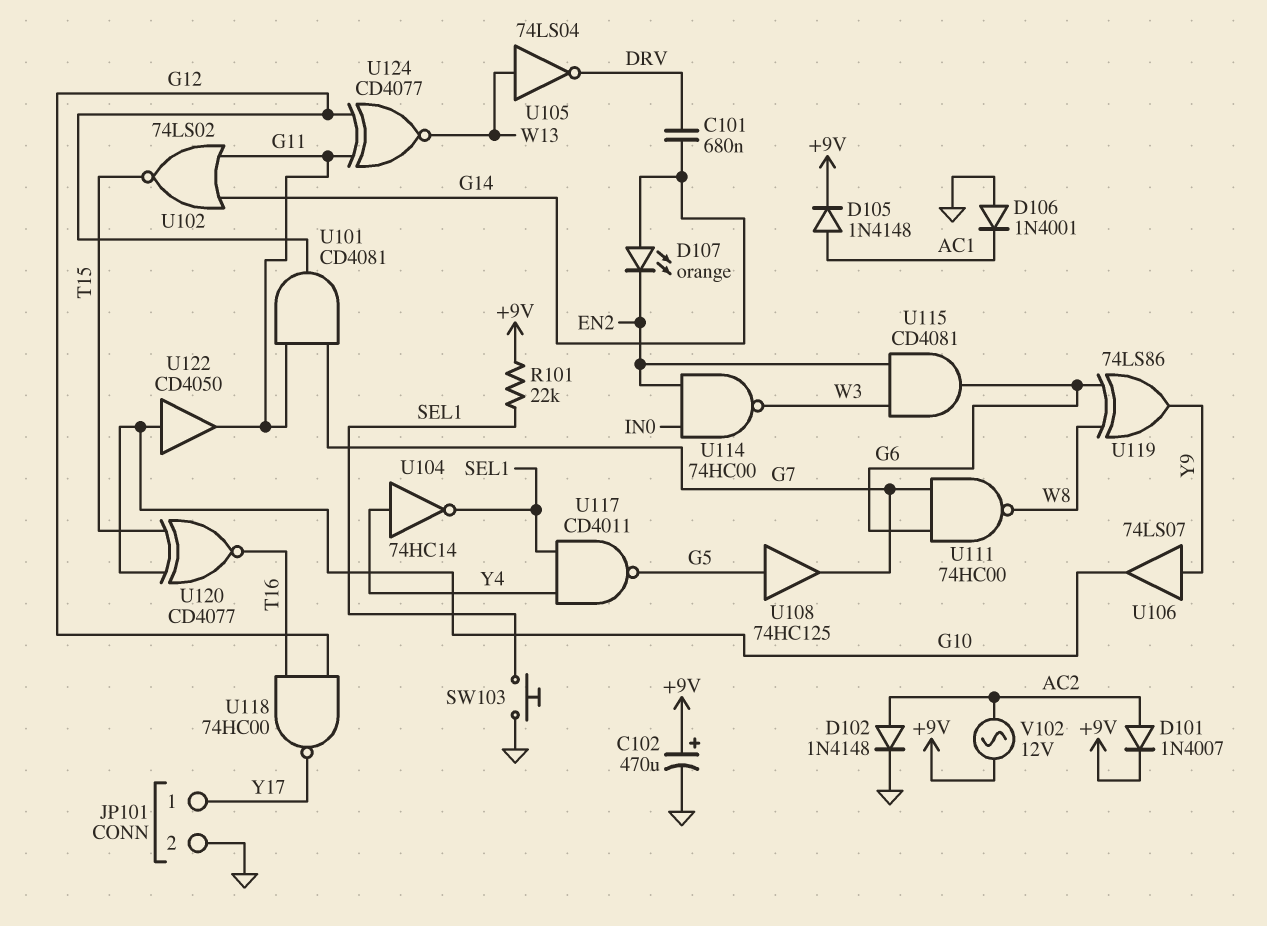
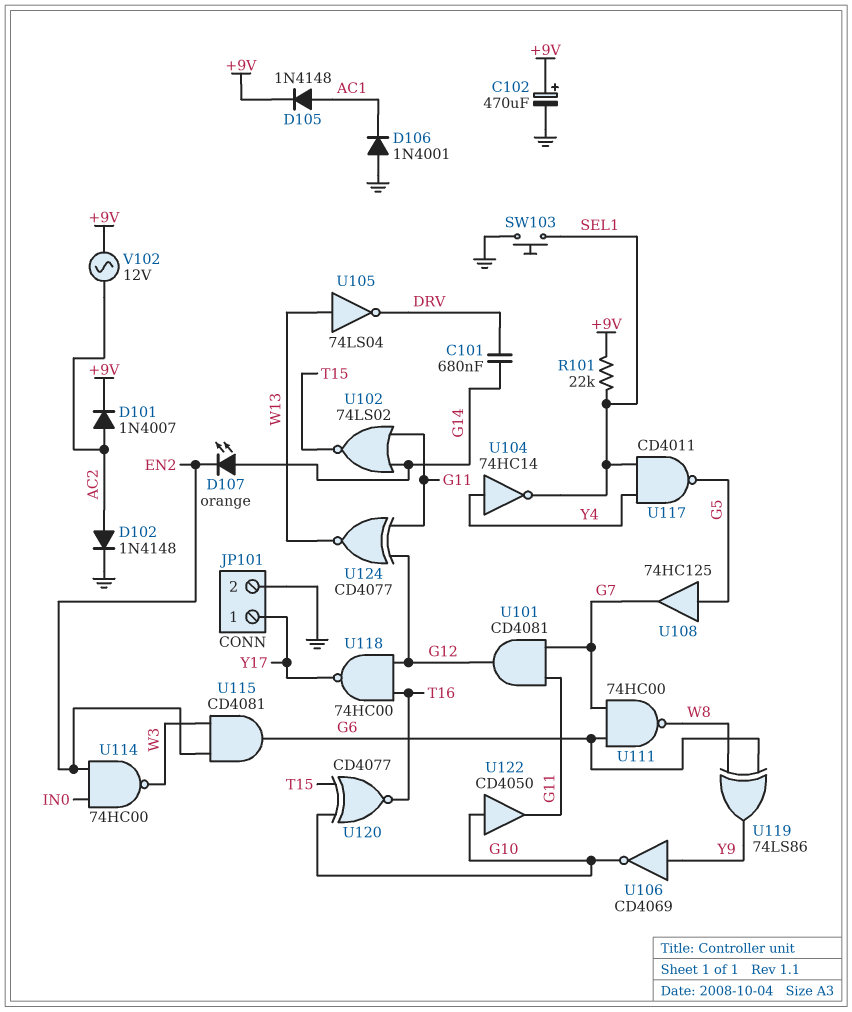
U106: buffer 74LS07 (in Y9, out G10) -> NOT CD4069 (in Y9, out G10)

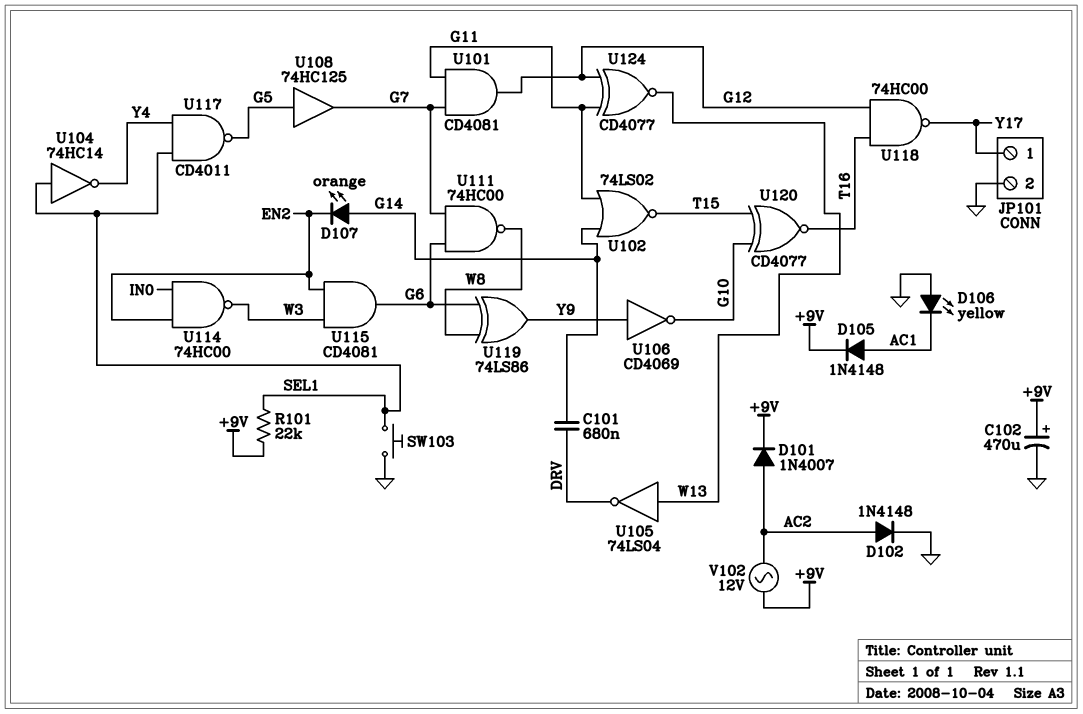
D106: diode 1N4001 (A GND, K AC1) -> LED yellow (A GND, K AC1)
U104: NOT 74HC14 (in Y4, out SEL1) -> NOT 74HC14 (in SEL1, out Y4)
U122: buffer CD4050 (in G10, out G11) -> none

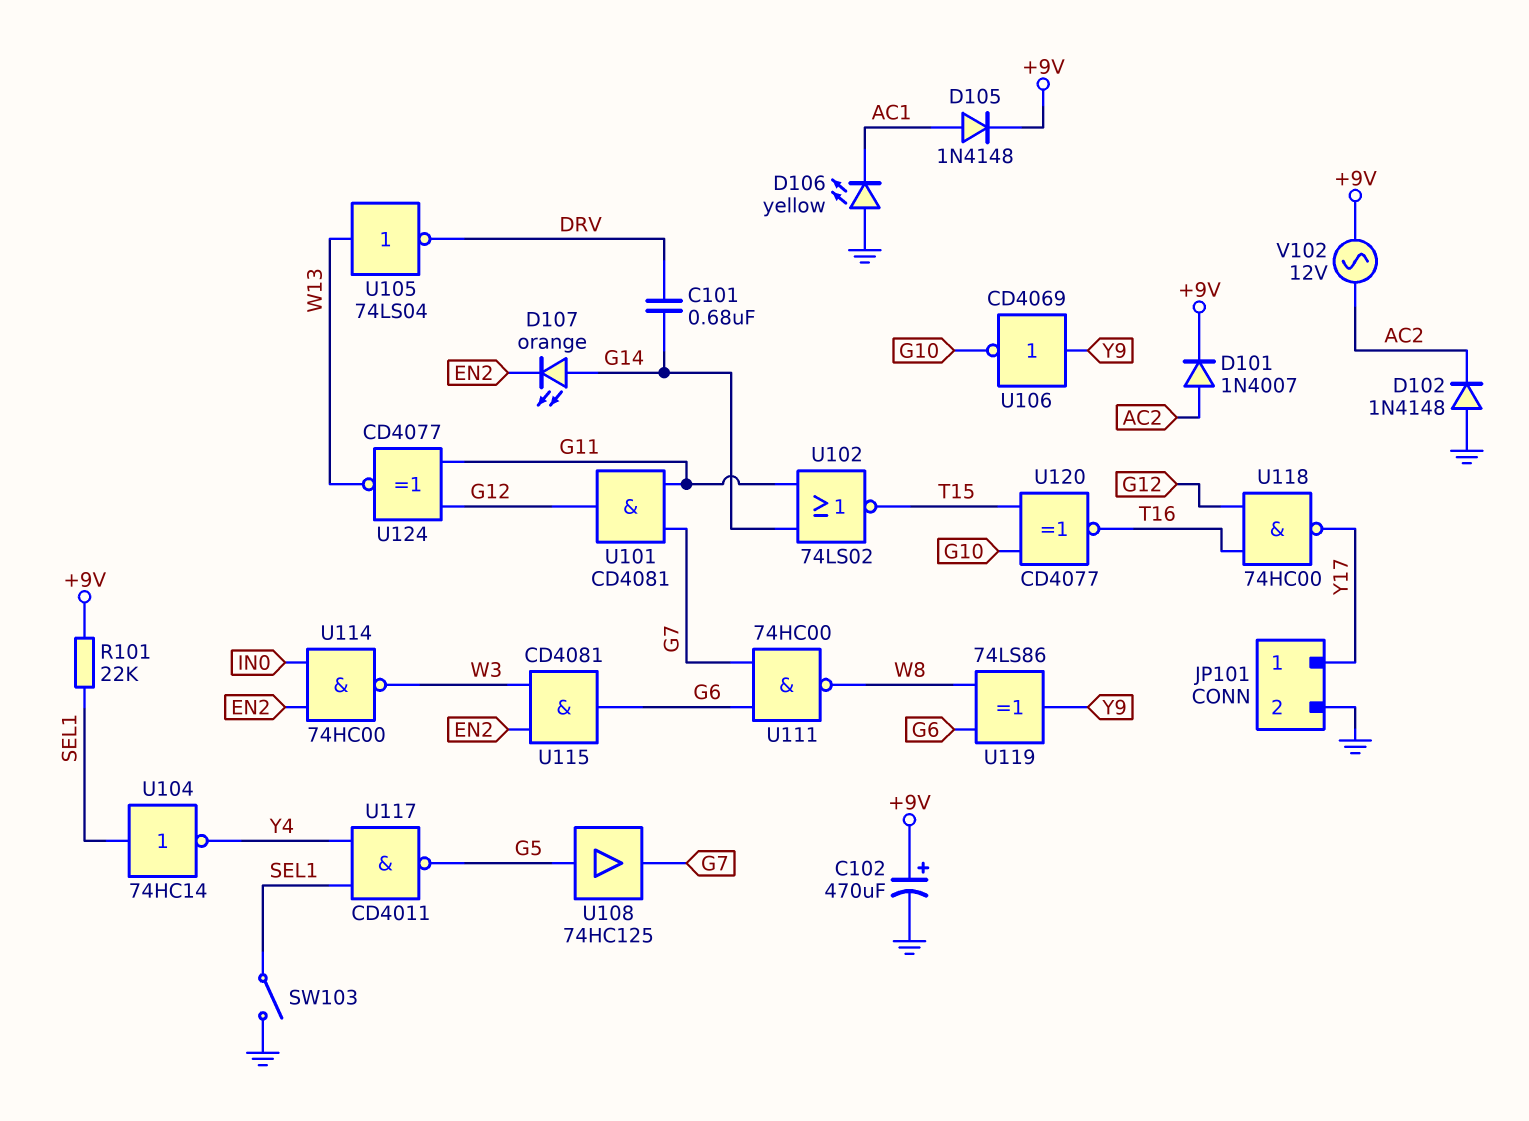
D102: diode 1N4148 (A AC2, K GND) -> diode 1N4148 (A GND, K AC2)
SW103: button (GND, SEL1) -> switch (GND, SEL1)

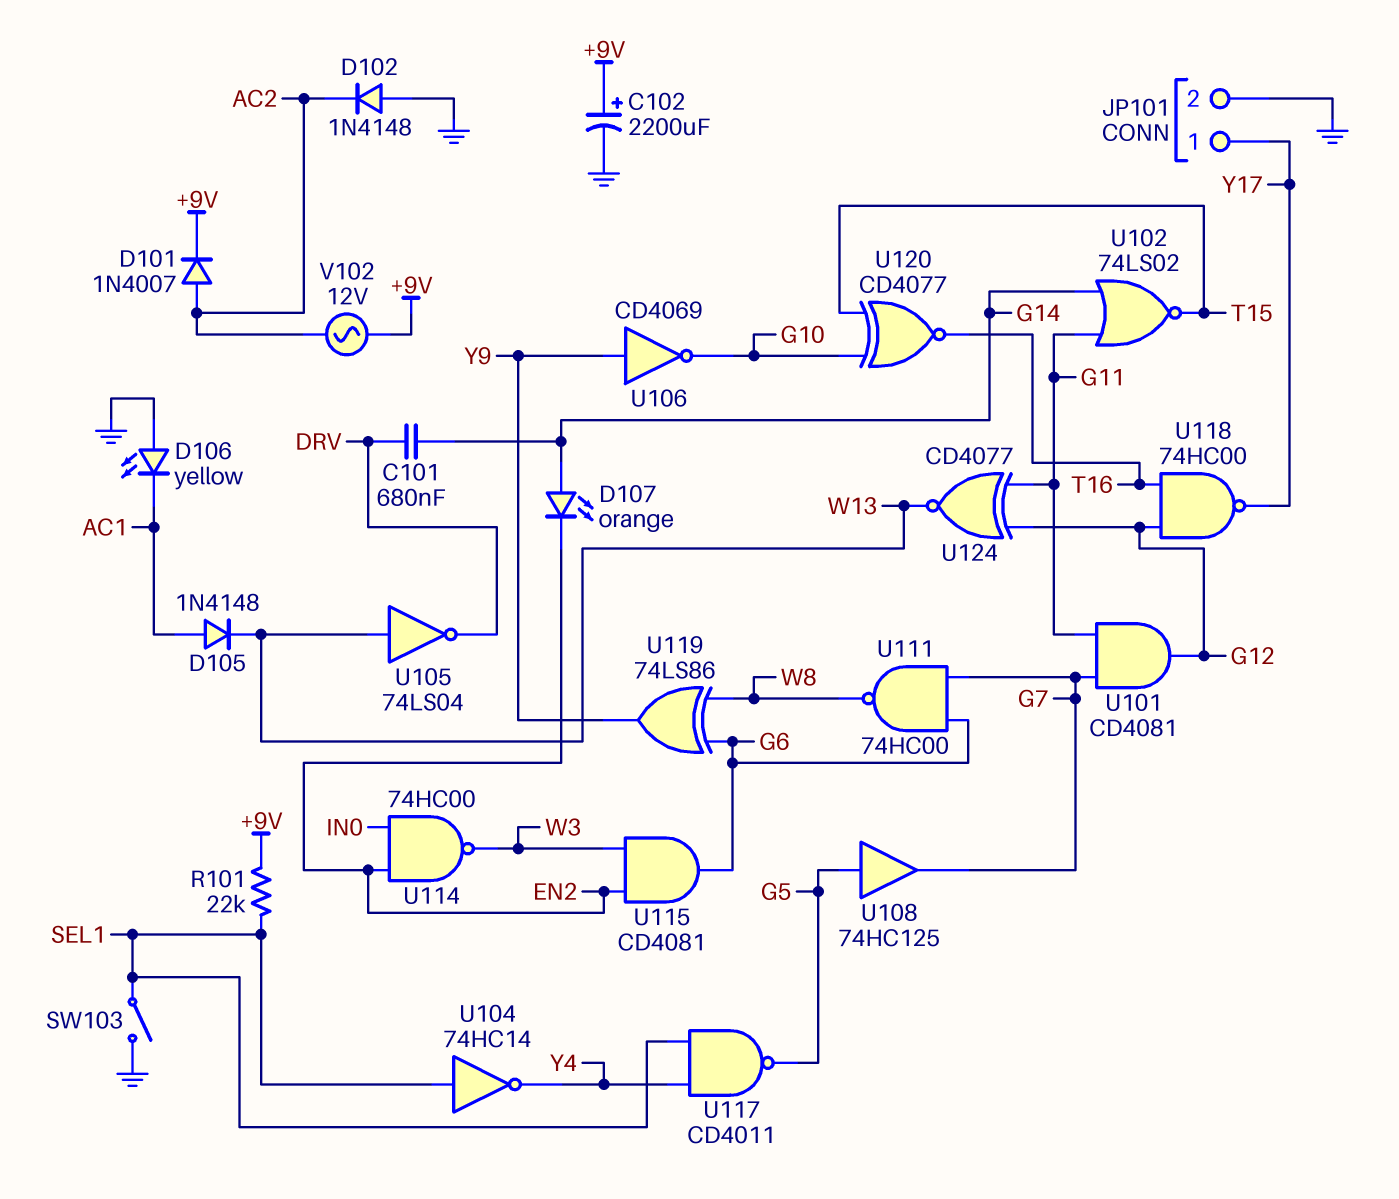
C102: 470uF (plus +9V, minus GND) -> 2200uF (plus +9V, minus GND)
D105: diode 1N4148 (A AC1, K +9V) -> diode 1N4148 (A AC1, K W13)

